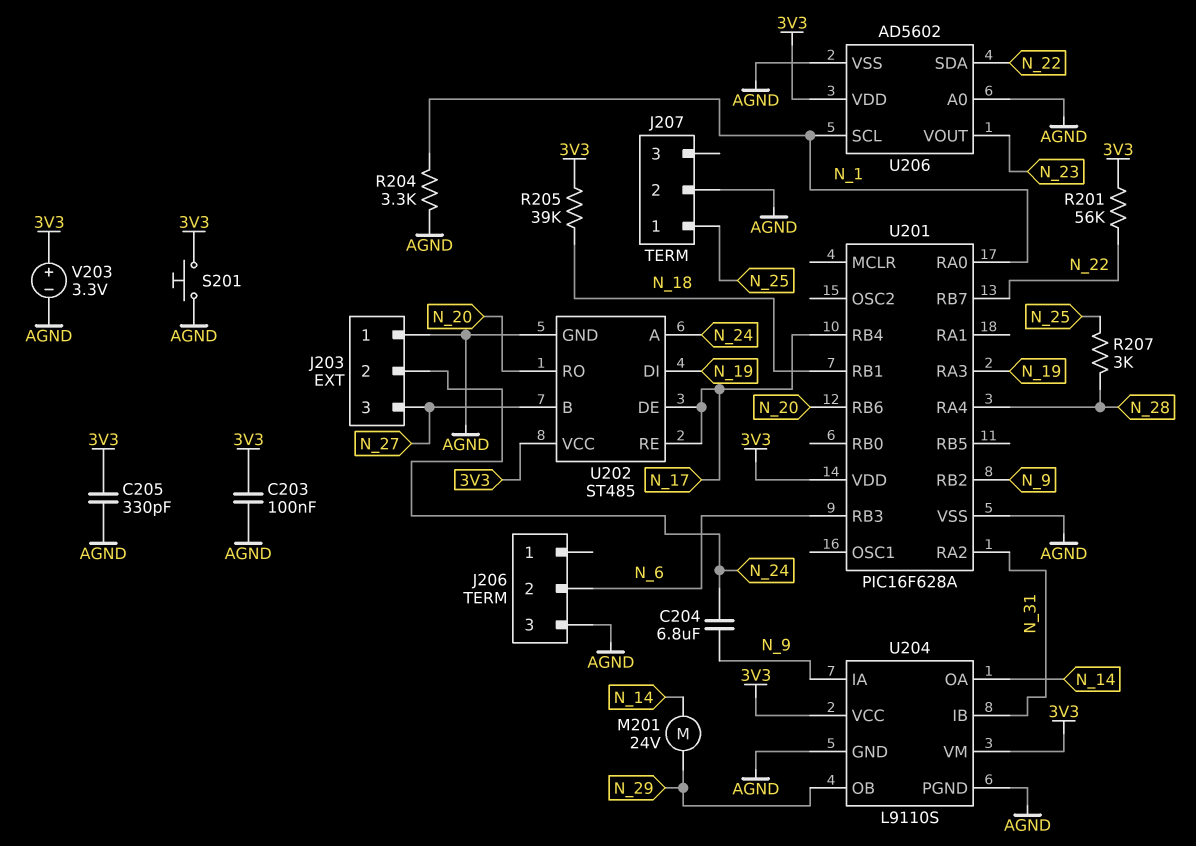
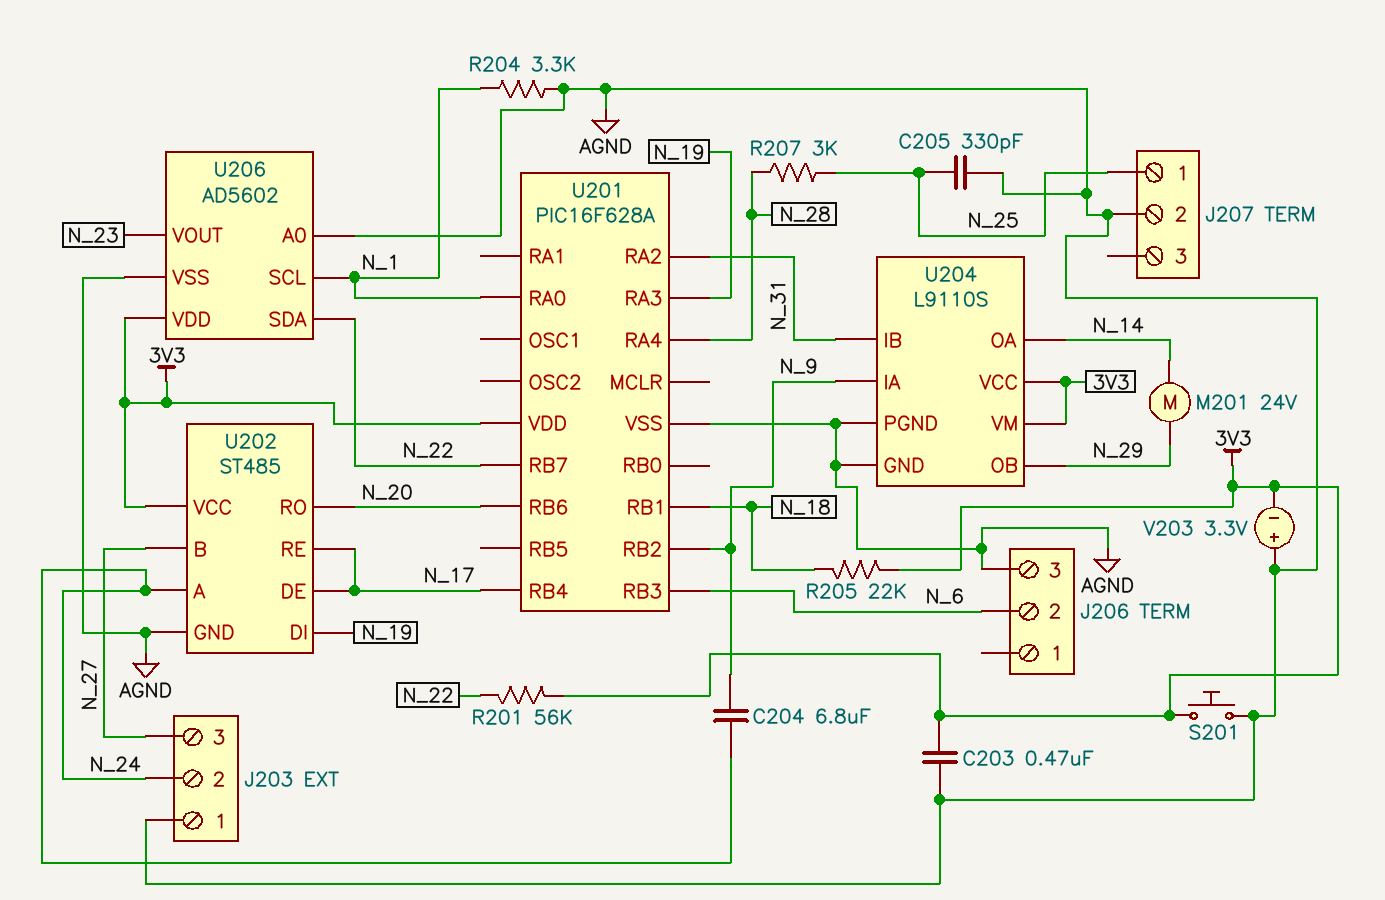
C203: 100nF (3V3, AGND) -> 470nF (3V3, AGND)
C205: 330pF (3V3, AGND) -> 330pF (AGND, N_25)
R205: 39k (3V3, N_18) -> 22k (3V3, N_18)
V203: 3.3V (plus 3V3, minus AGND) -> 3.3V (plus AGND, minus 3V3)

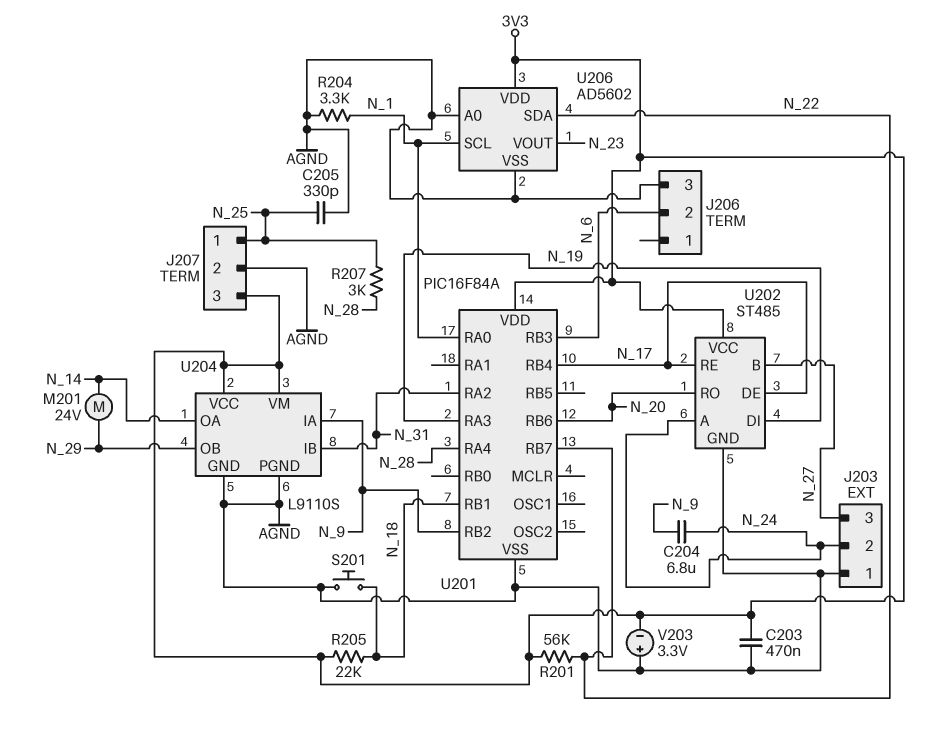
J207 pin 3: none -> 3V3
S201: button (3V3, AGND) -> button (AGND, N_18)
U201: PIC16F628A -> PIC16F84A

